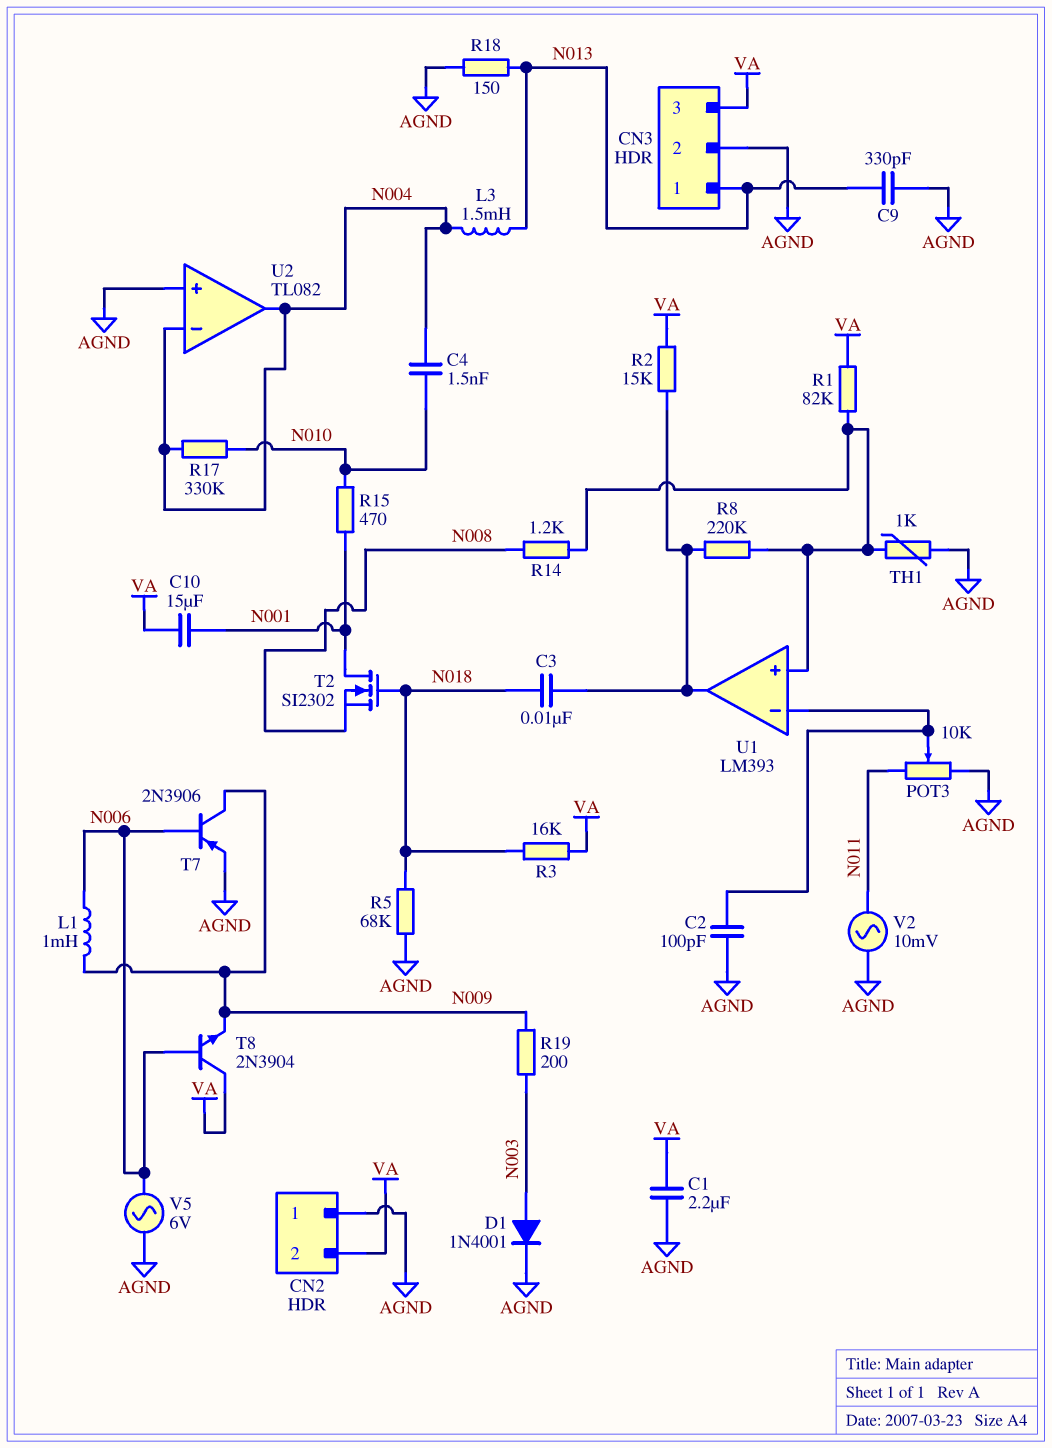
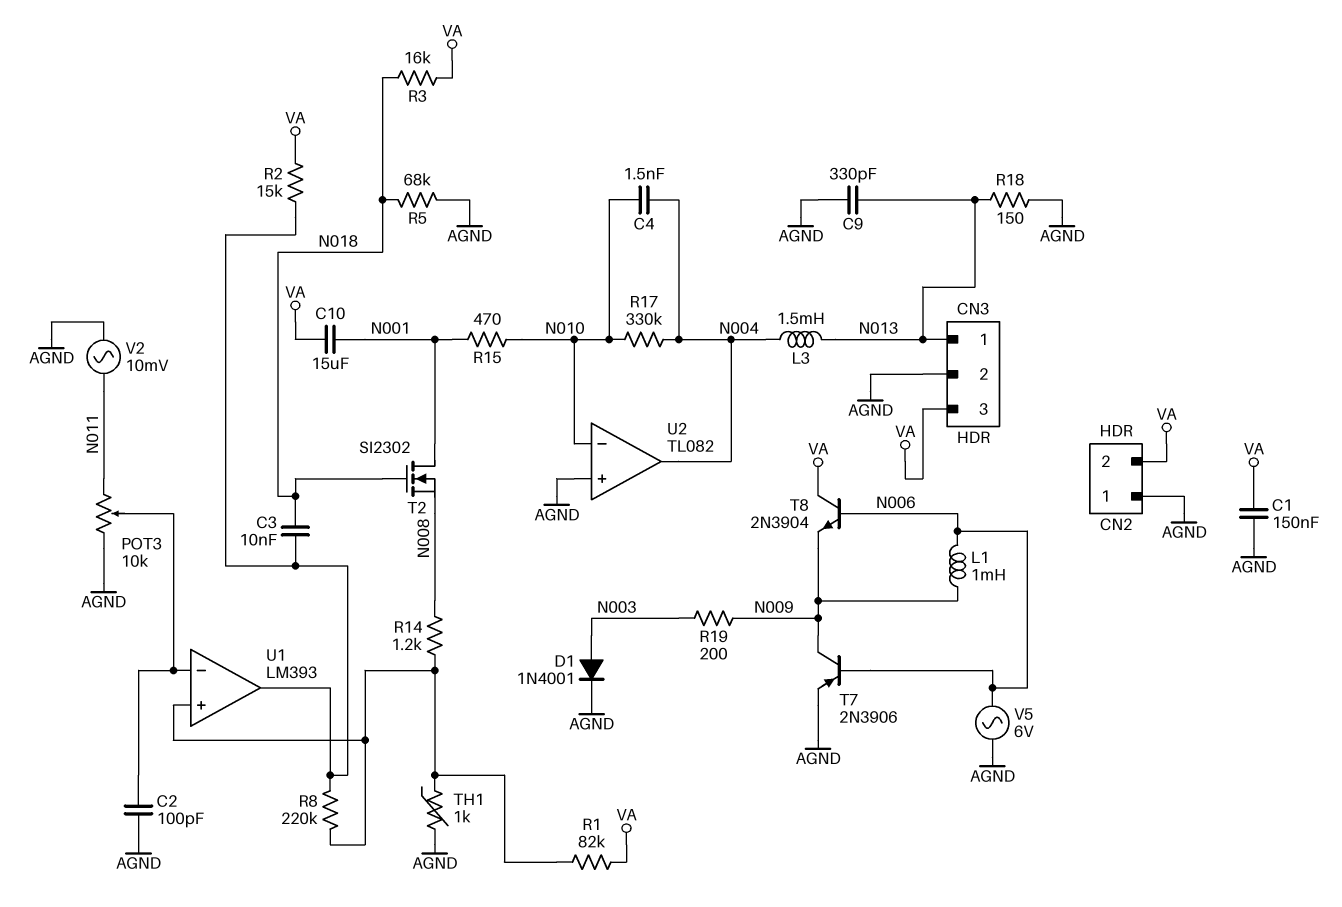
C1: 2.2uF (AGND, VA) -> 150nF (AGND, VA)
U2 pin in-: N004 -> N010

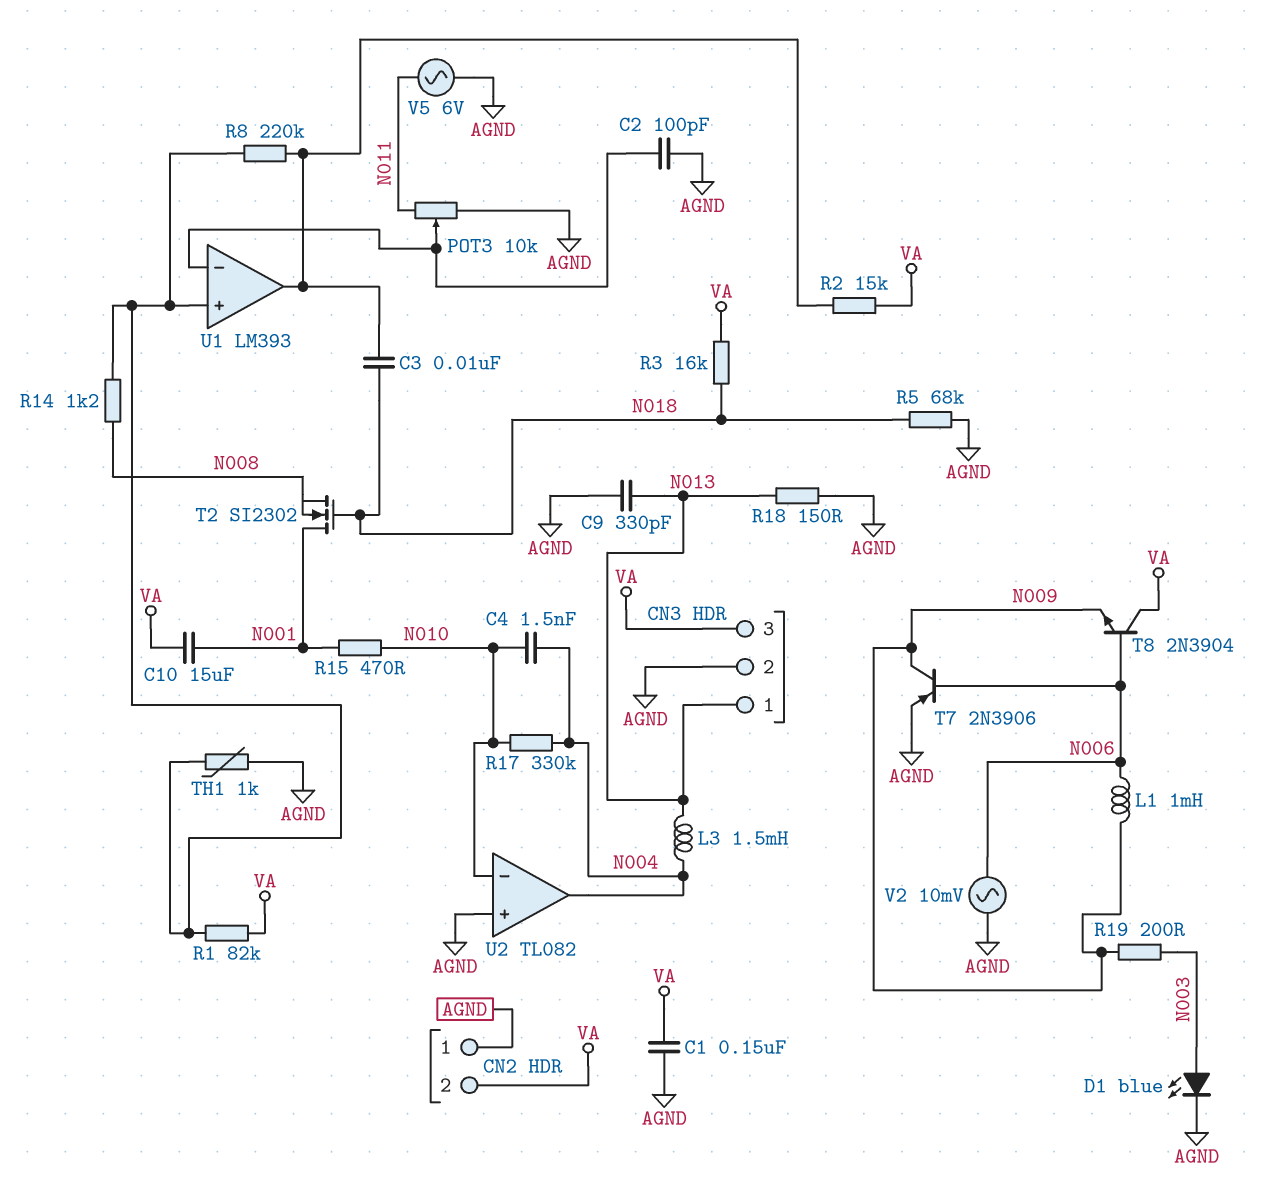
D1: diode 1N4001 (A N003, K AGND) -> LED blue (A N003, K AGND)
V2: AC 10mV (AGND, N011) -> AC 10mV (AGND, N006)
V5: AC 6V (AGND, N006) -> AC 6V (AGND, N011)

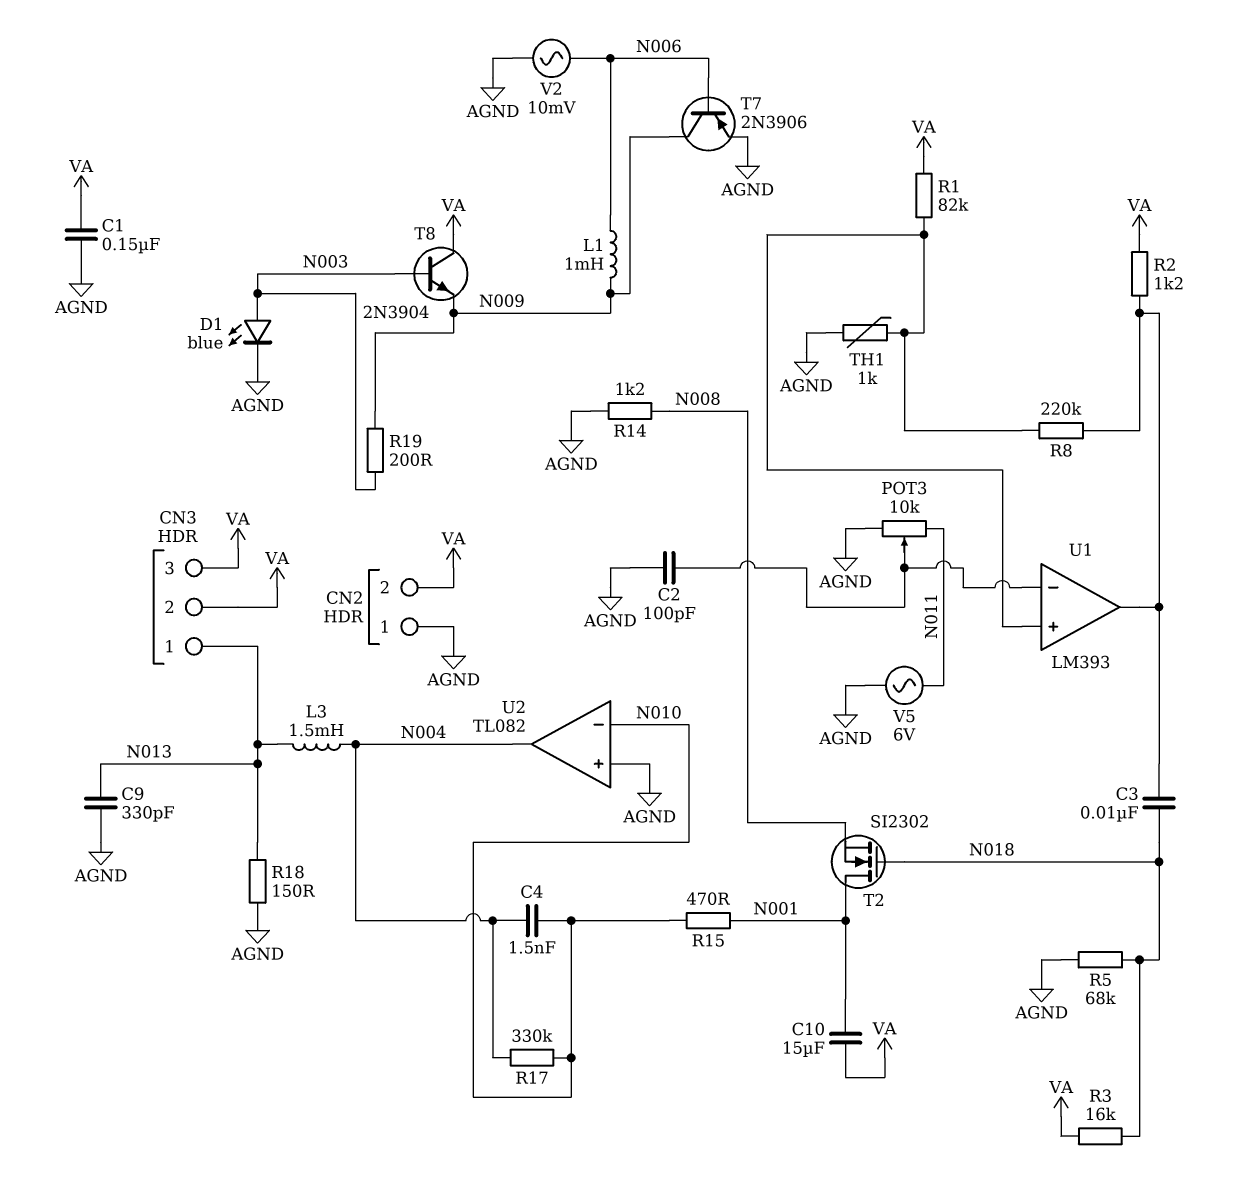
CN3 pin 2: AGND -> VA
R2: 15k (U1/out, VA) -> 1.2k (U1/out, VA)
R14: 1.2k (N008, U1/in+) -> 1.2k (AGND, N008)
T8: NPN 2N3904 (B N006, C VA, E N009) -> NPN 2N3904 (B N003, C VA, E N009)

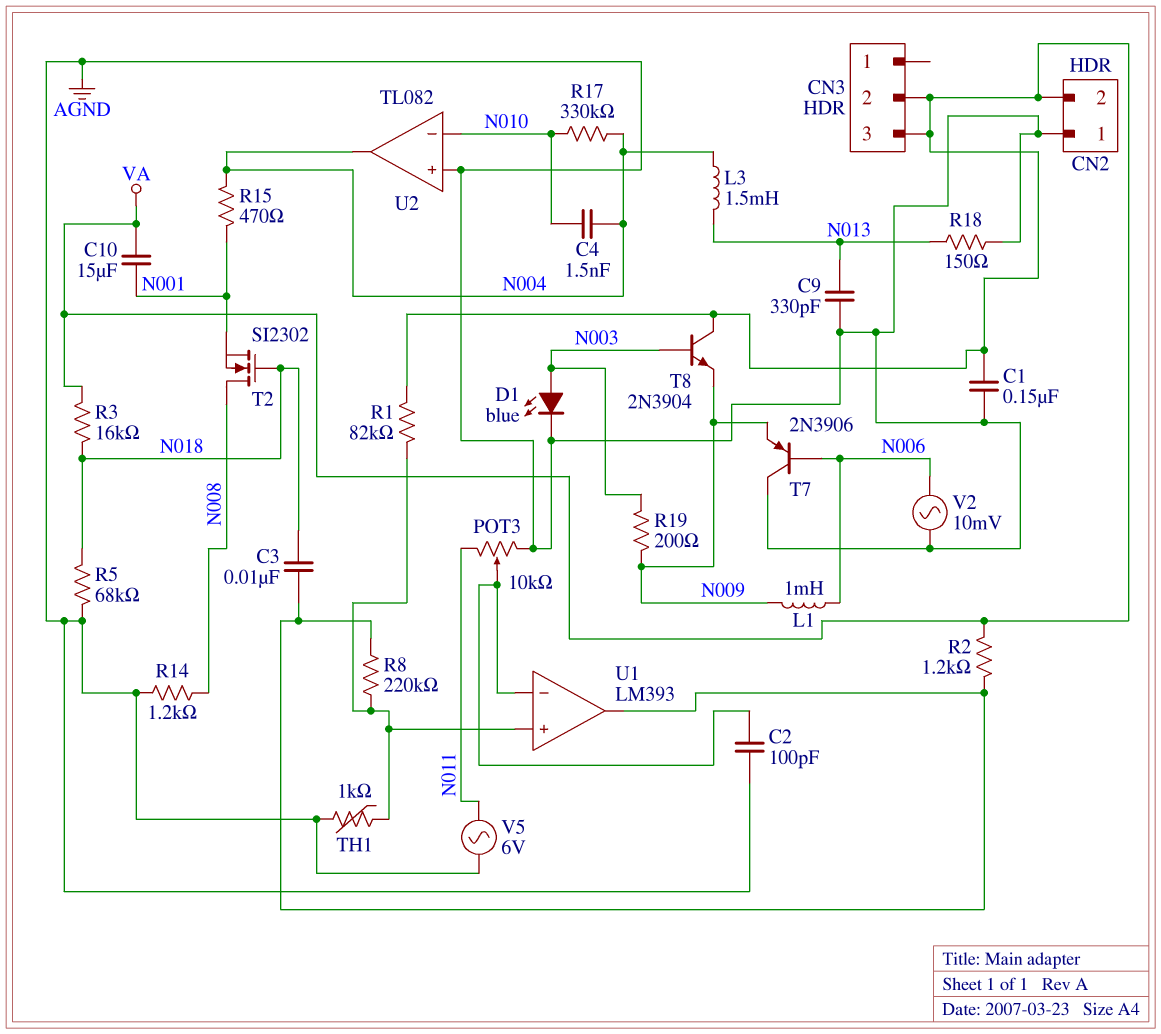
CN3 pin 1: N013 -> none
R15: 470 (N001, N010) -> 470 (N001, N004)
T2: NMOS SI2302 (G N018, D N001, S N008) -> NMOS SI2302 (G N018, D N008, S N001)
T7: PNP 2N3906 (B N006, C N009, E AGND) -> PNP 2N3906 (B N006, C AGND, E N009)

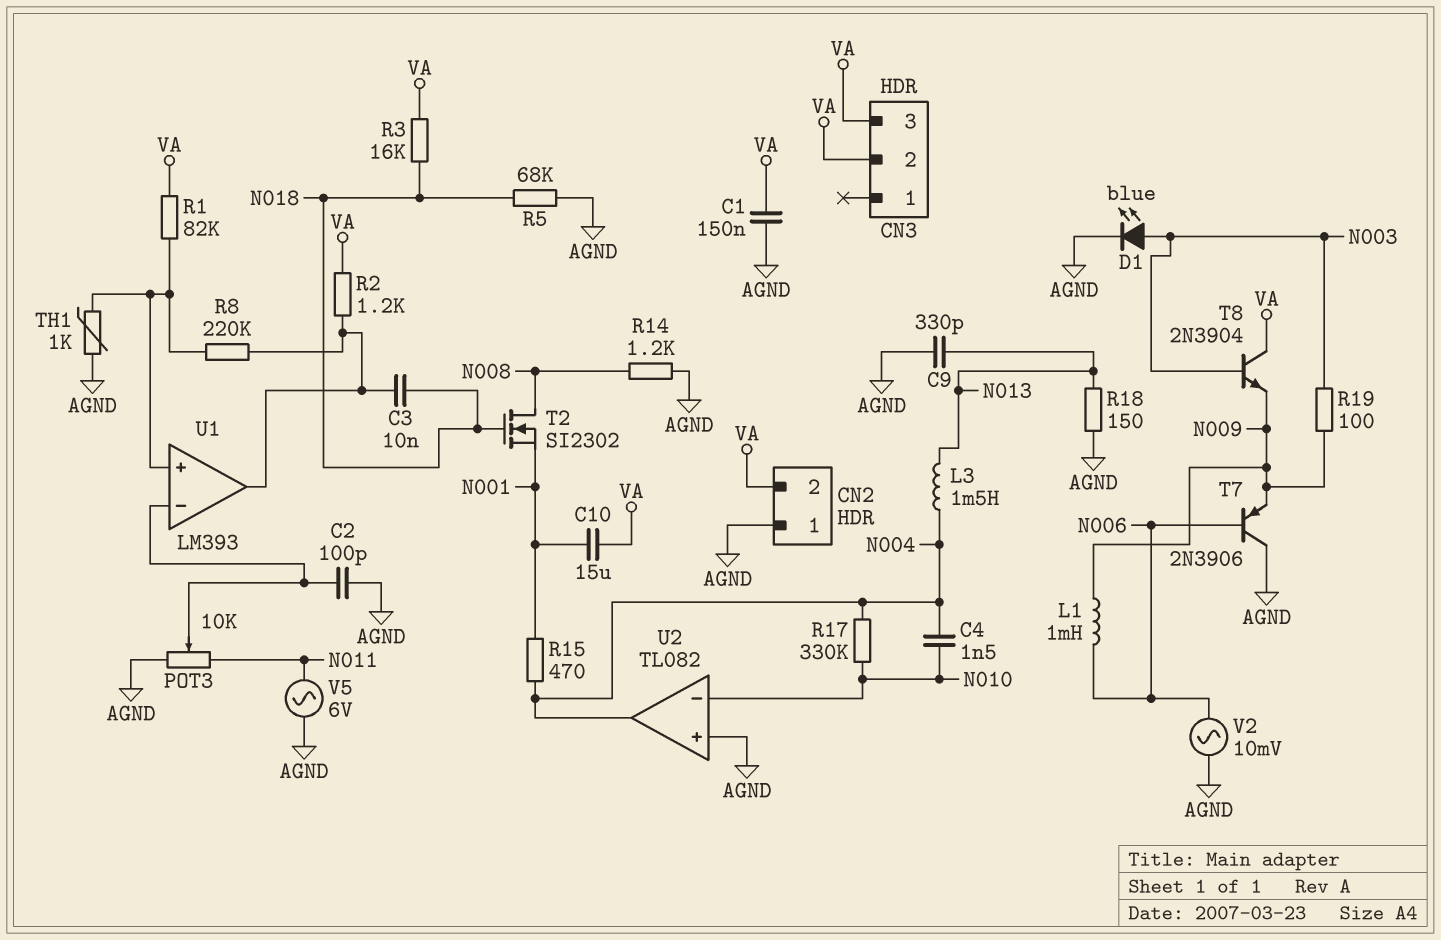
R19: 200 (N003, N009) -> 100 (N003, N009)

